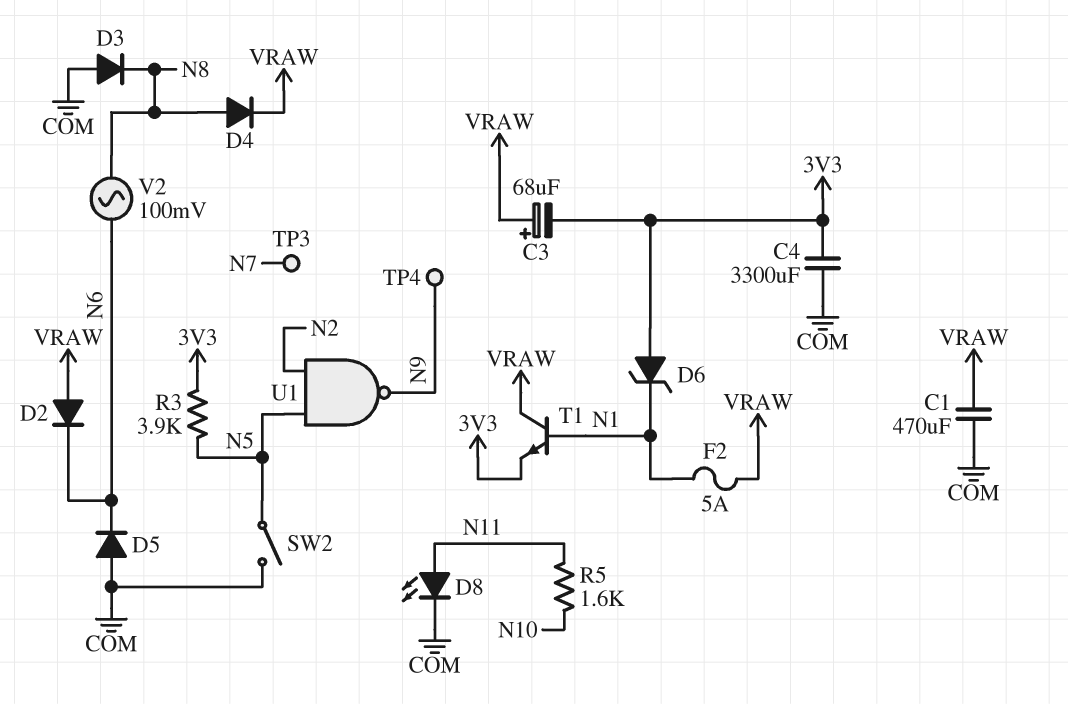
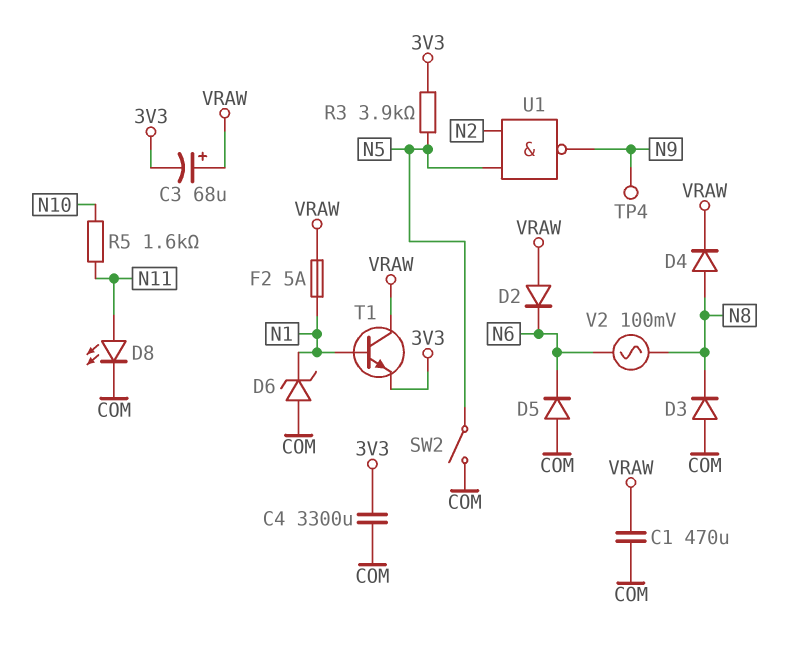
D6: zener (A 3V3, K N1) -> zener (A COM, K N1)
TP3: test point (N7) -> none

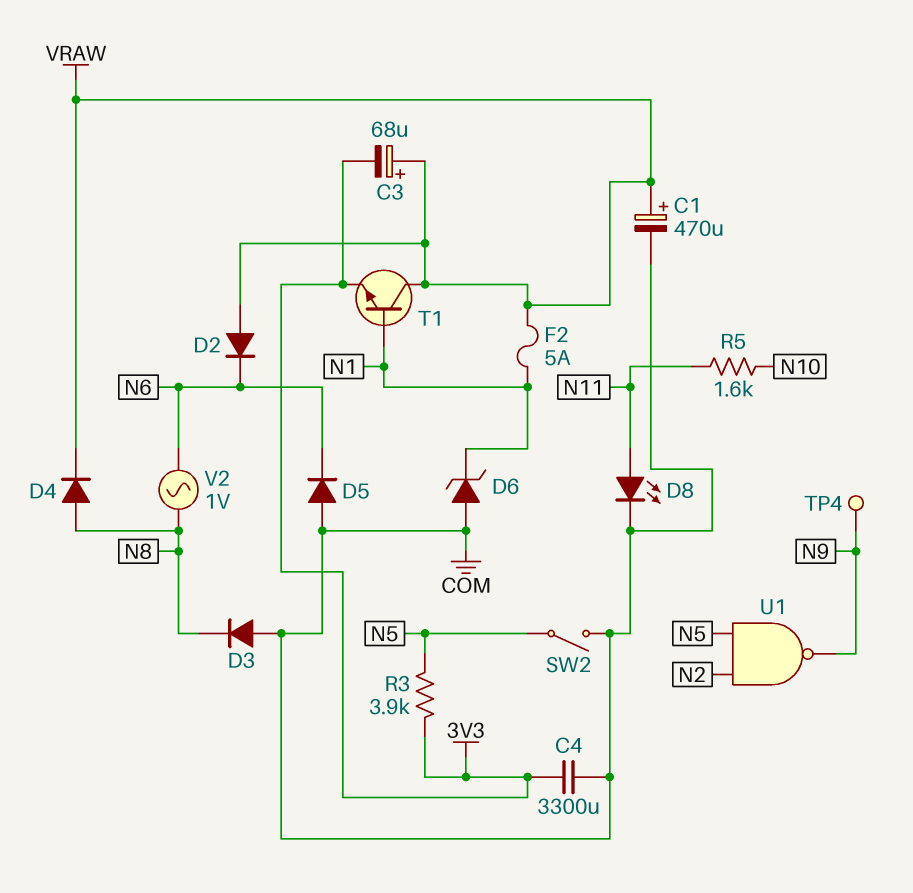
C1: 470uF (COM, VRAW) -> 470uF (plus VRAW, minus COM)
V2: AC 100mV (N6, N8) -> AC 1V (N6, N8)

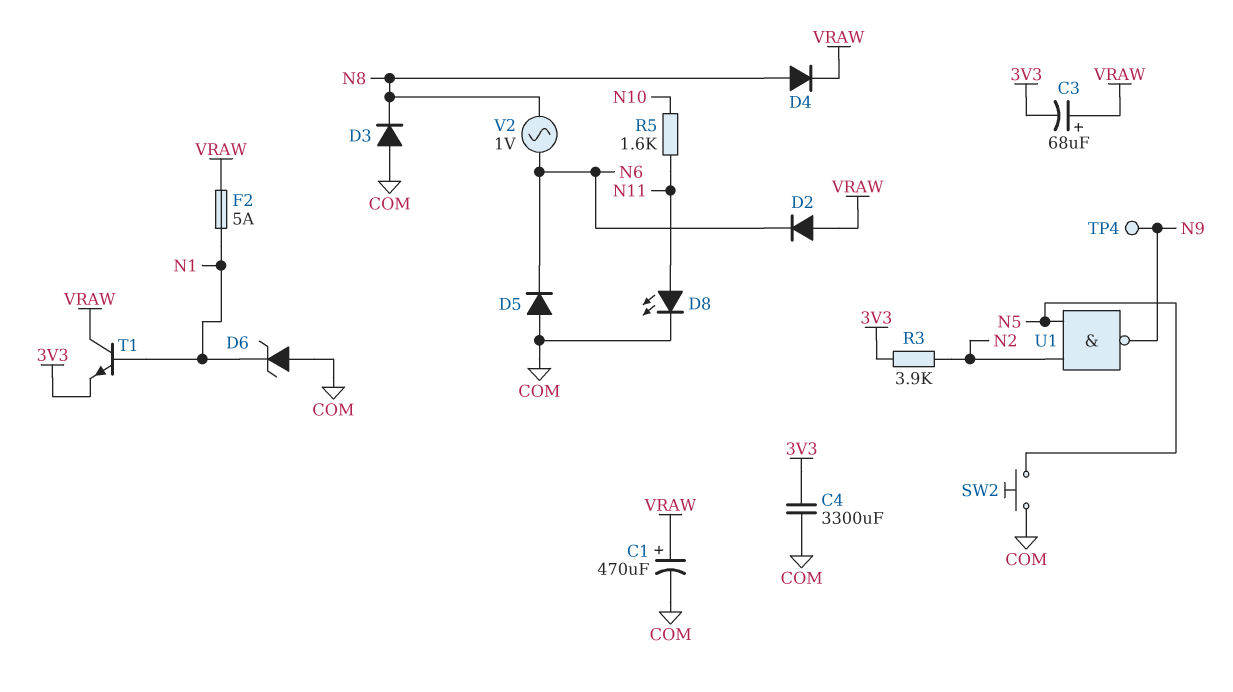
R3: 3.9k (3V3, N5) -> 3.9k (3V3, N2)
SW2: switch (COM, N5) -> button (COM, N5)

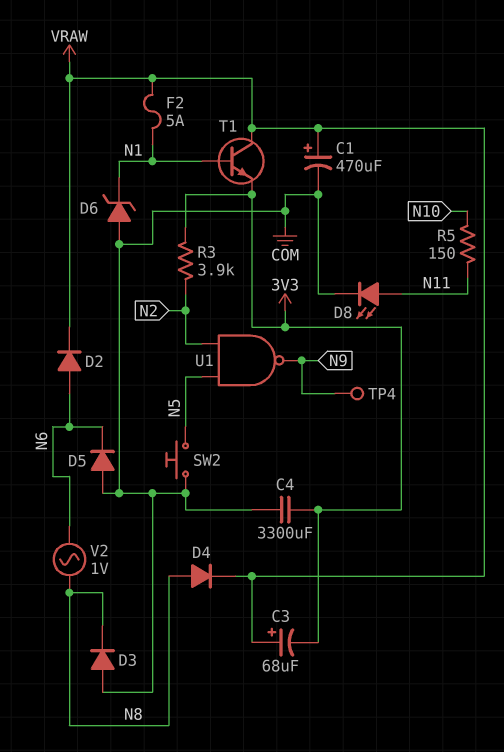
D2: diode (A VRAW, K N6) -> diode (A N6, K VRAW)
R5: 1.6k (N10, N11) -> 150 (N10, N11)

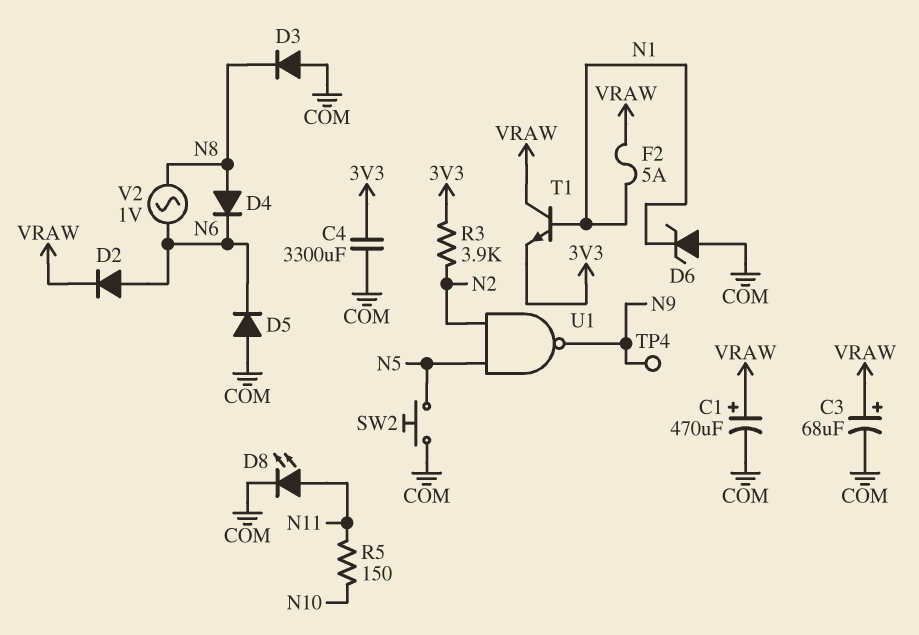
C3: 68uF (plus VRAW, minus 3V3) -> 68uF (plus VRAW, minus COM)
D4: diode (A N8, K VRAW) -> diode (A N8, K N6)

